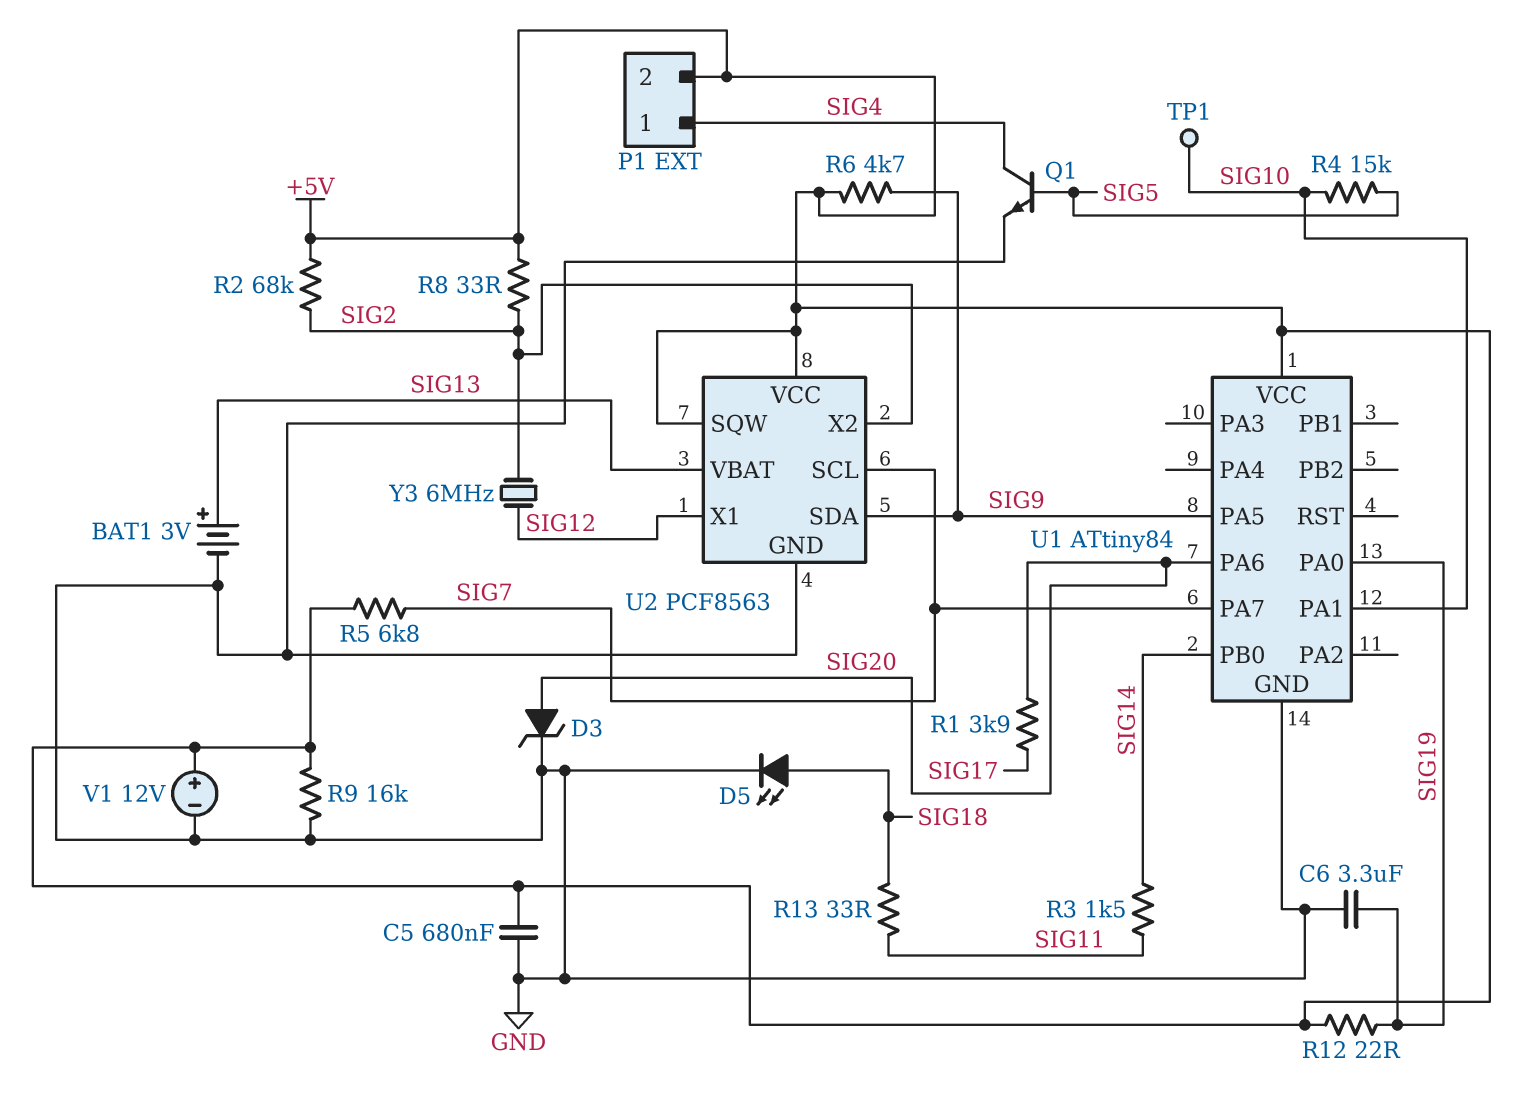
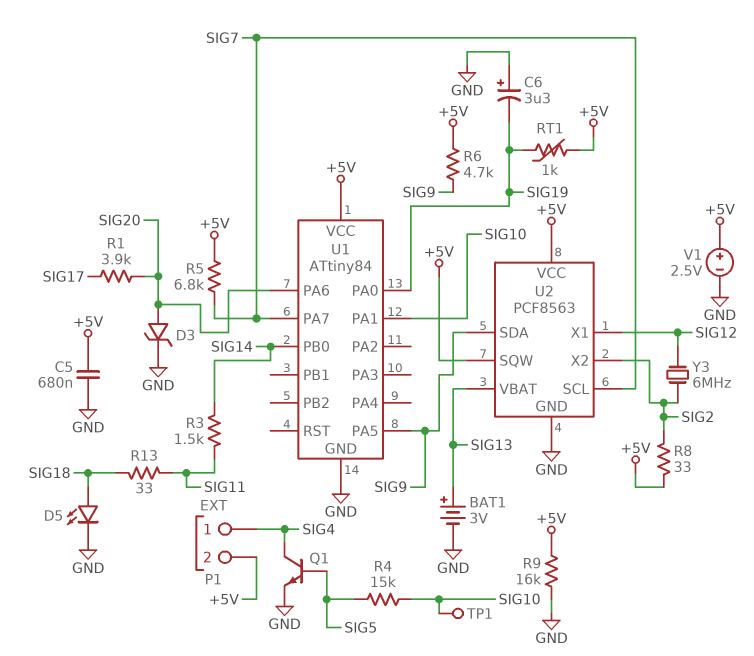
C6: 3.3uF (GND, SIG19) -> 3.3uF (plus GND, minus SIG19)
R2: 68k (+5V, SIG2) -> none
R12: 22 (+5V, SIG19) -> none
RT1: none -> 1k (+5V, SIG19)
V1: 12V (plus +5V, minus GND) -> 2.5V (plus +5V, minus GND)

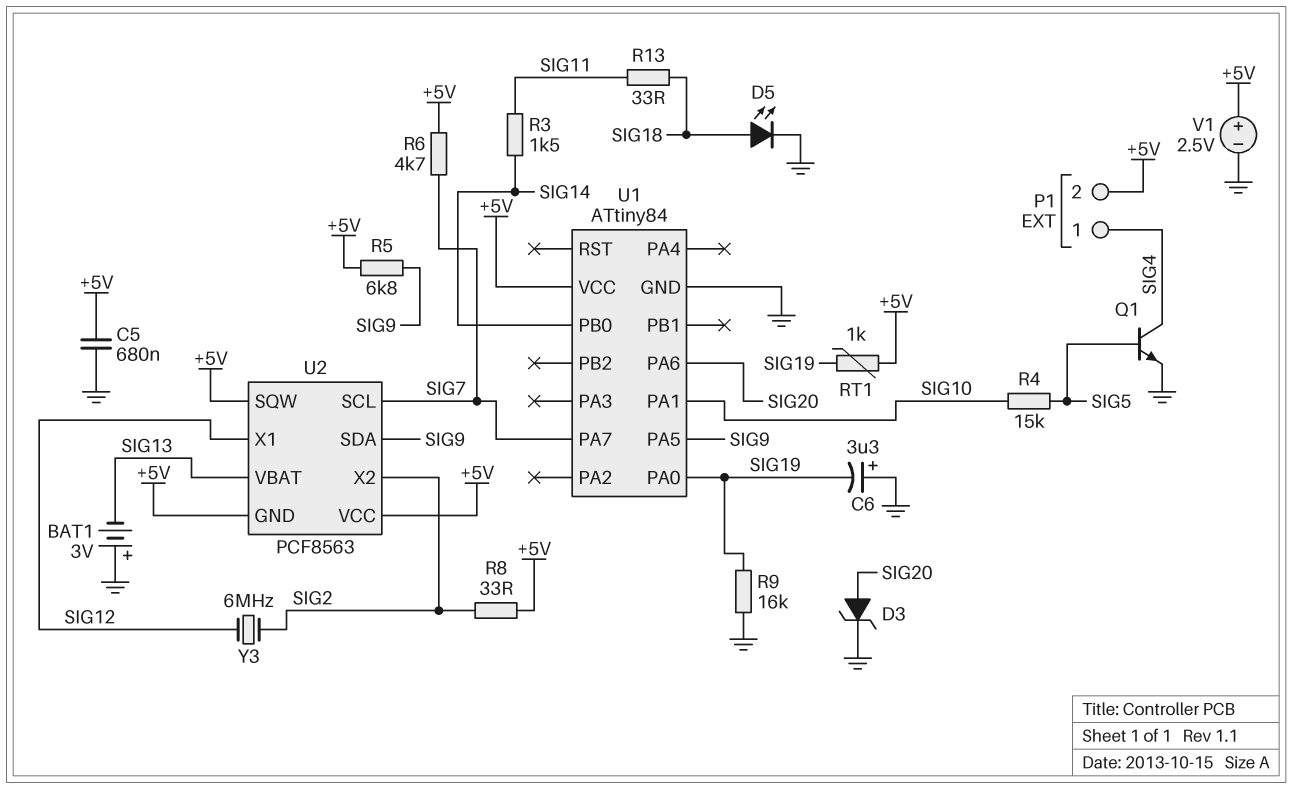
BAT1: 3V (plus SIG13, minus GND) -> 3V (plus GND, minus SIG13)
R1: 3.9k (SIG17, SIG20) -> none
R5: 6.8k (+5V, SIG7) -> 6.8k (+5V, SIG9)
R6: 4.7k (+5V, SIG9) -> 4.7k (+5V, SIG7)
R9: 16k (+5V, GND) -> 16k (GND, SIG19)
TP1: test point (SIG10) -> none
U2 pin GND: GND -> +5V

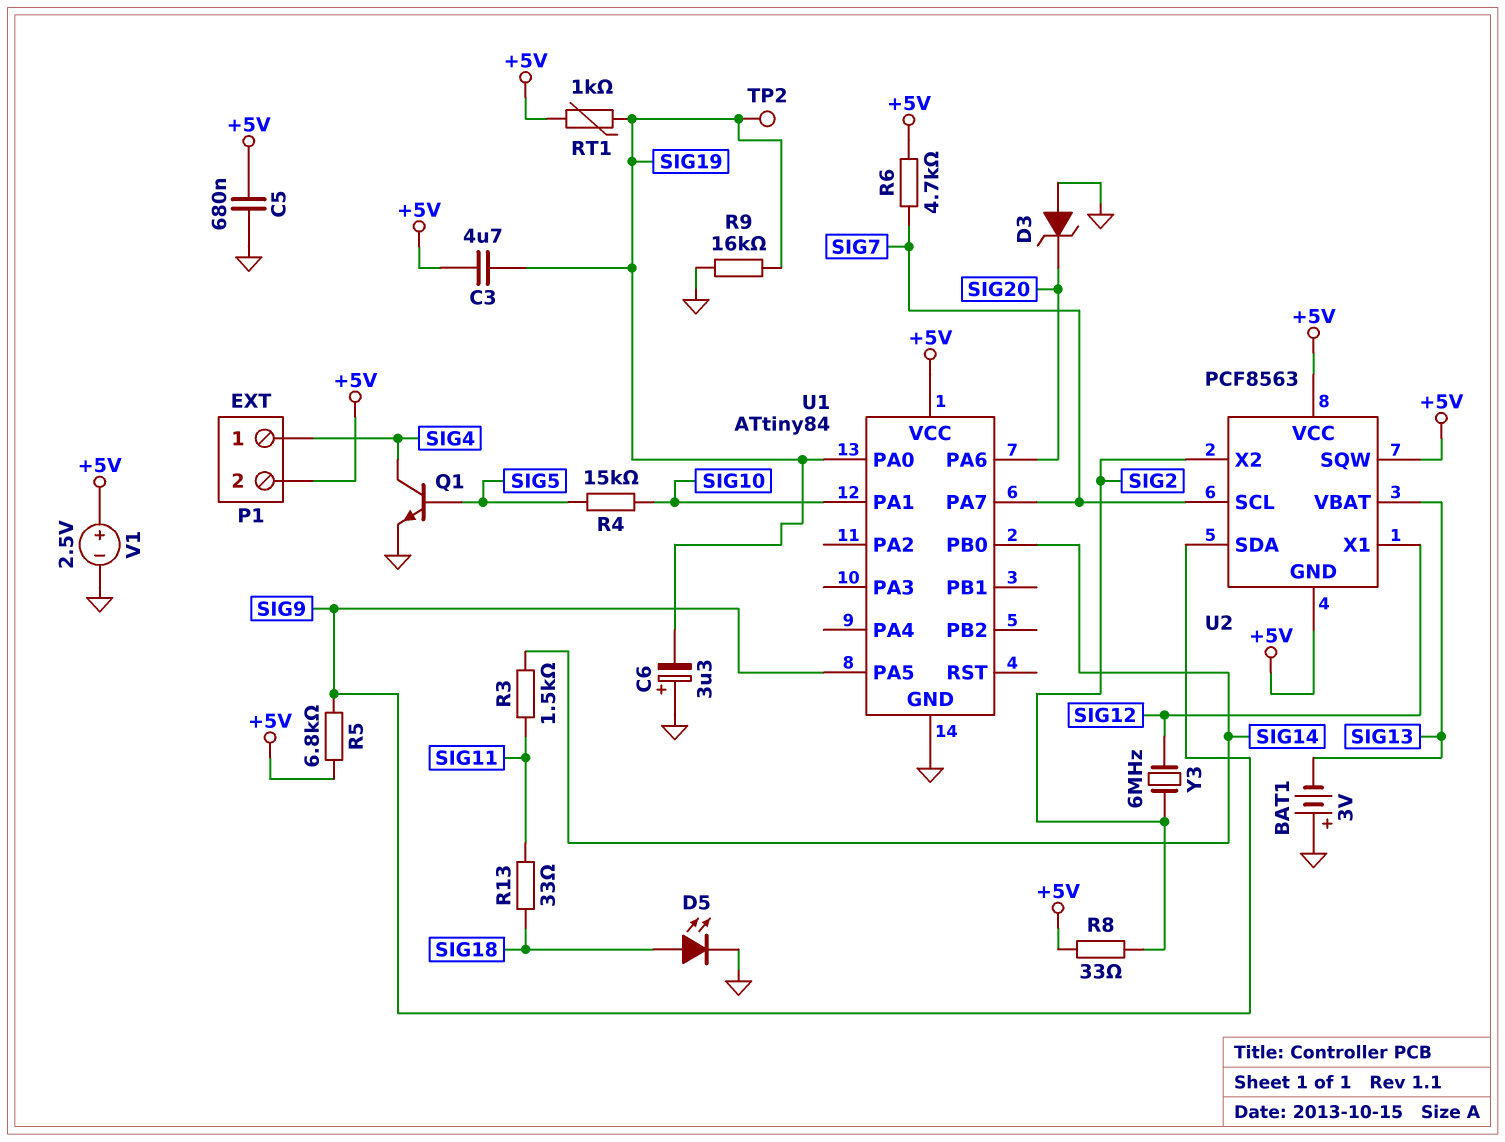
C3: none -> 4.7uF (+5V, SIG19)
D3: zener (A SIG20, K GND) -> zener (A GND, K SIG20)
TP2: none -> test point (SIG19)

